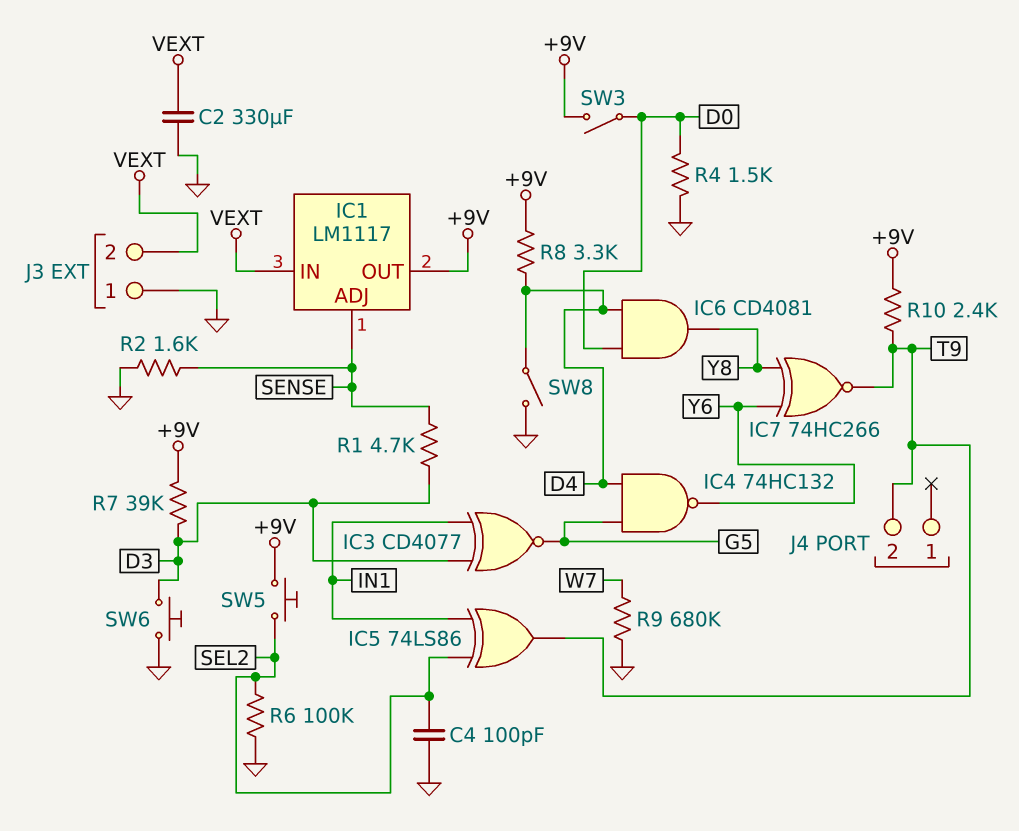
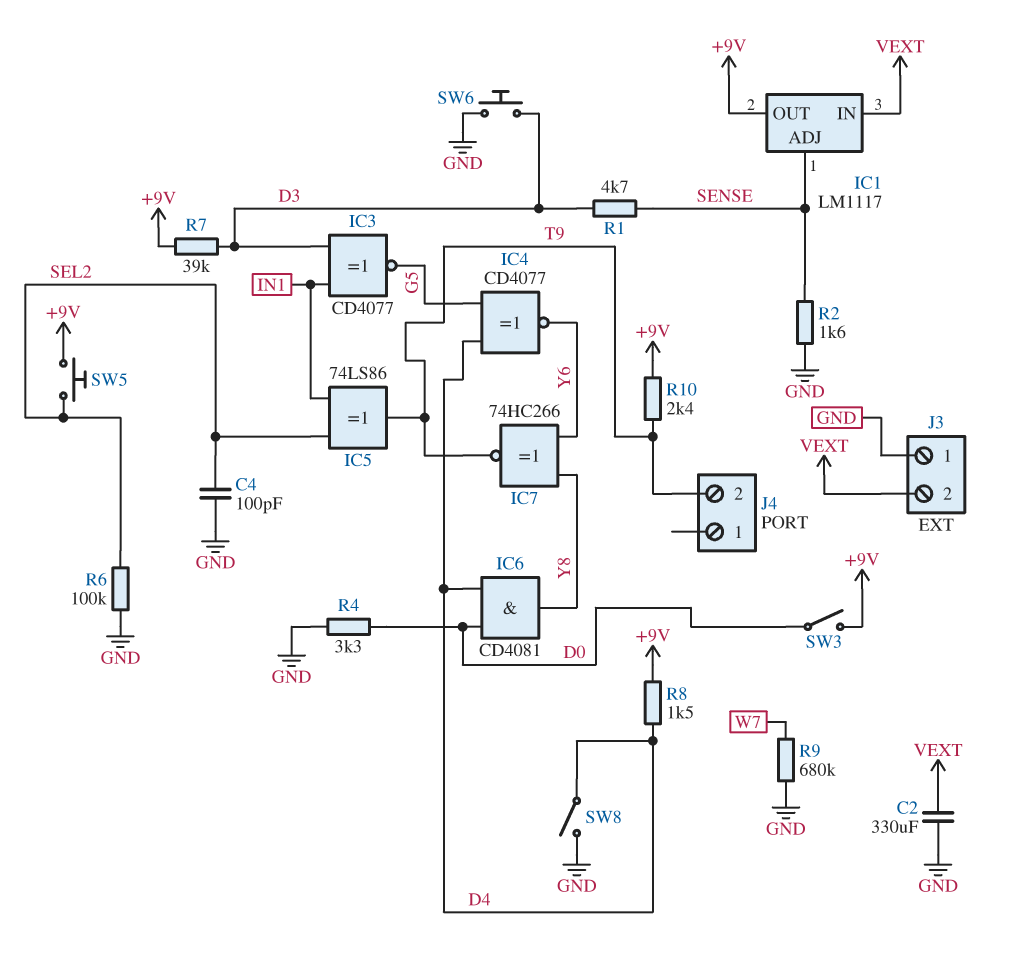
IC4: NAND 74HC132 (in D4, in G5, out Y6) -> XNOR CD4077 (in D4, in G5, out Y6)
R4: 1.5k (D0, GND) -> 3.3k (D0, GND)
R8: 3.3k (+9V, D4) -> 1.5k (+9V, D4)

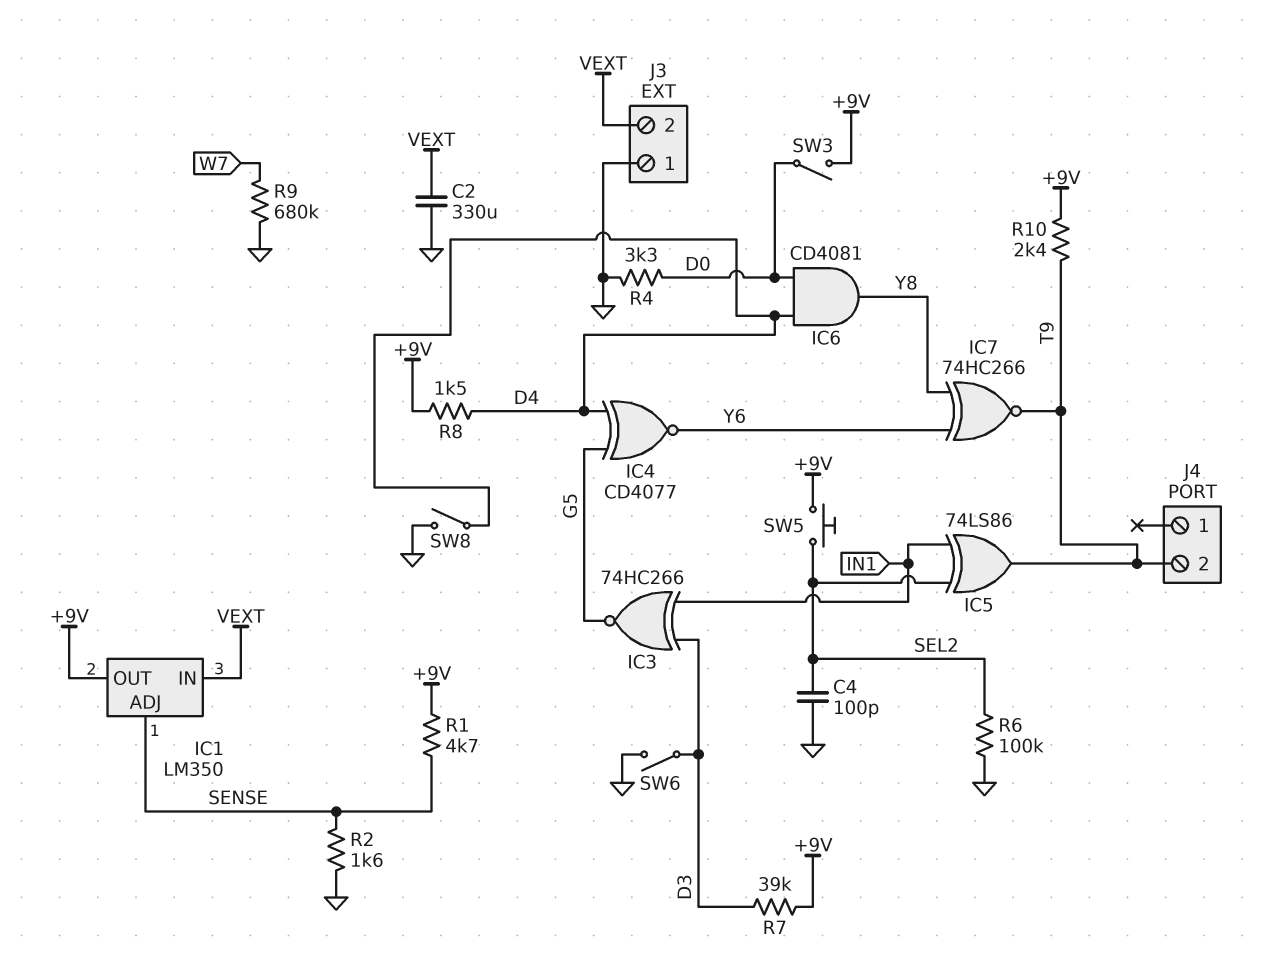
IC1: LM1117 -> LM350
IC3: XNOR CD4077 (in D3, in IN1, out G5) -> XNOR 74HC266 (in D3, in IN1, out G5)
R1: 4.7k (D3, SENSE) -> 4.7k (+9V, SENSE)
SW6: button (D3, GND) -> switch (D3, GND)

